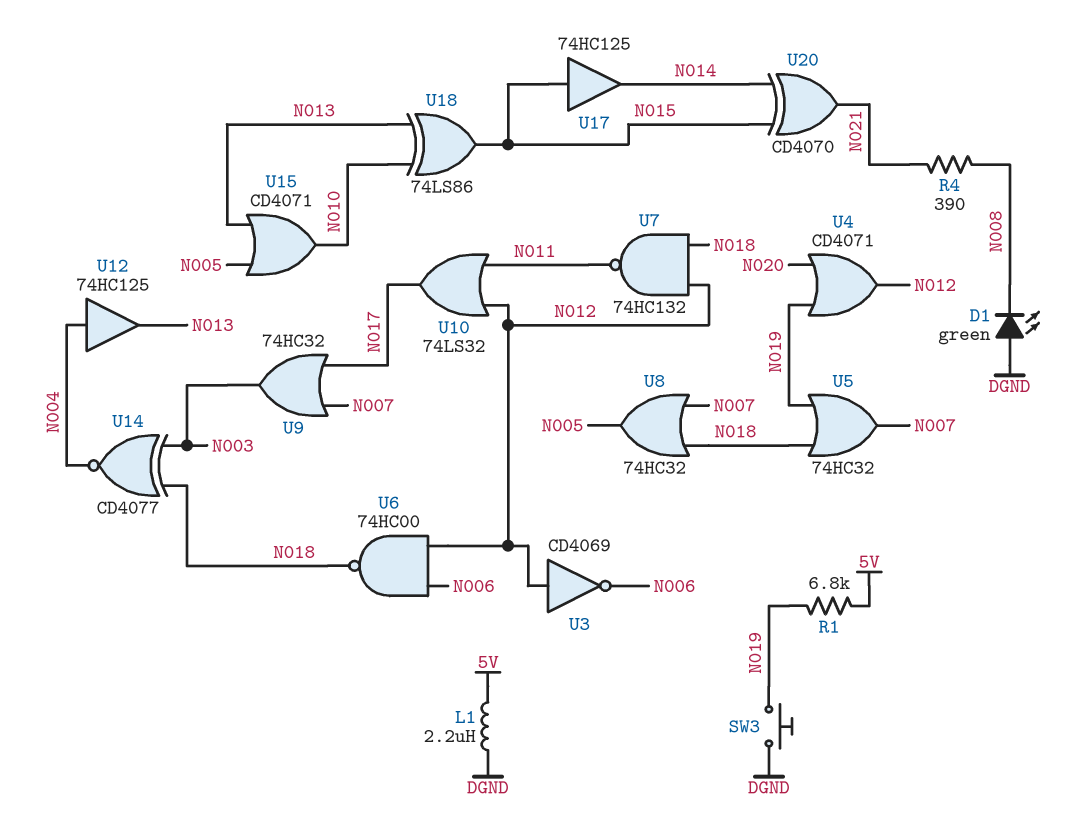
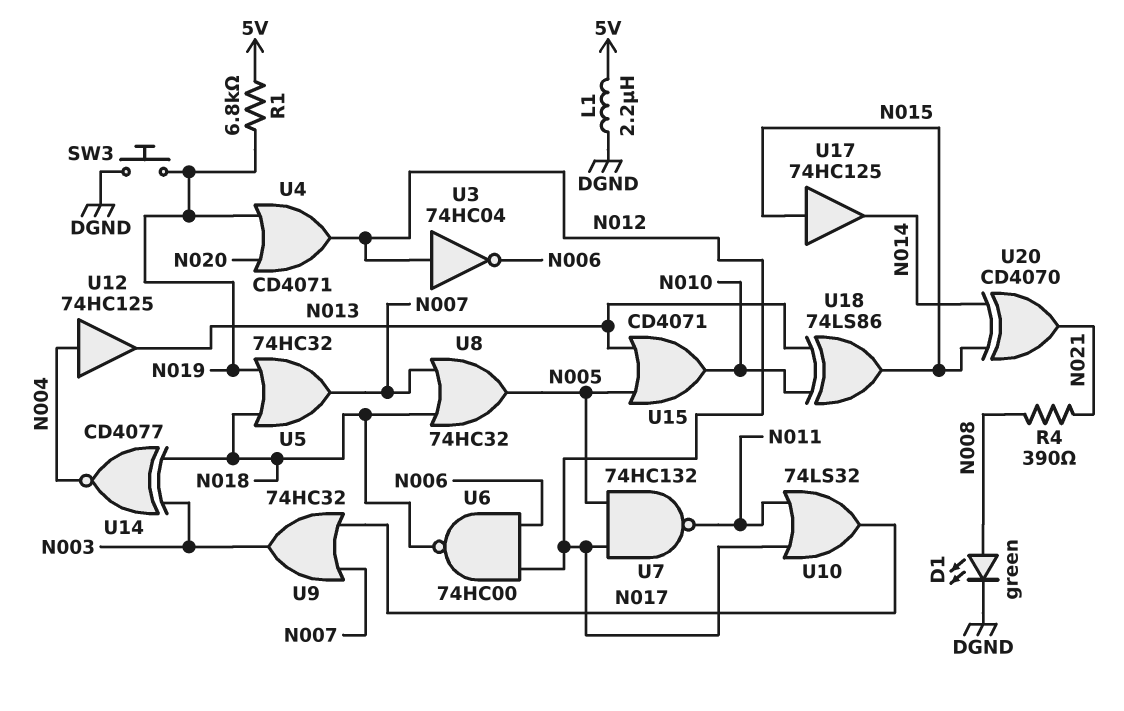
D1: LED green (A DGND, K N008) -> LED green (A N008, K DGND)
U3: NOT CD4069 (in N012, out N006) -> NOT 74HC04 (in N012, out N006)
U7: NAND 74HC132 (in N012, in N018, out N011) -> NAND 74HC132 (in N005, in N012, out N011)

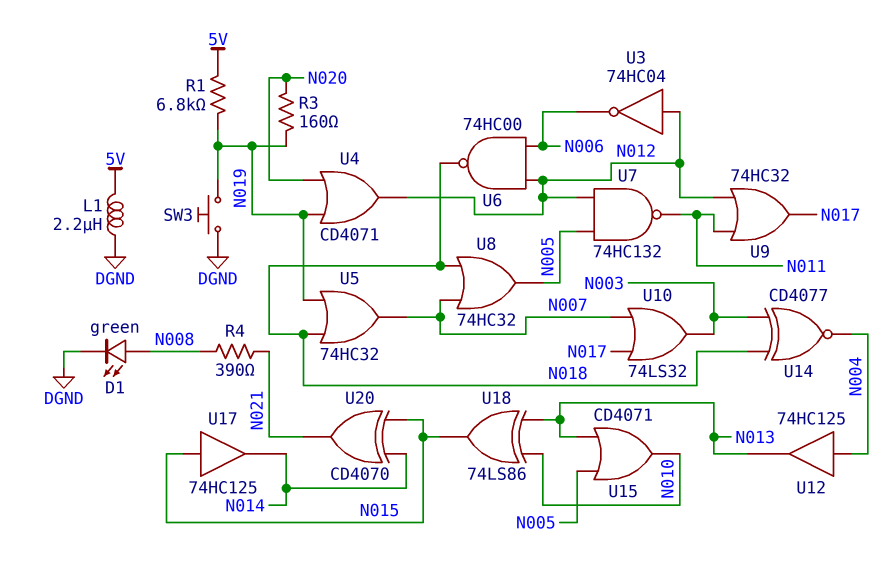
R3: none -> 160 (N019, N020)
U9: OR 74HC32 (in N007, in N017, out N003) -> OR 74HC32 (in N011, in N012, out N017)
U10: OR 74LS32 (in N011, in N012, out N017) -> OR 74LS32 (in N007, in N017, out N003)

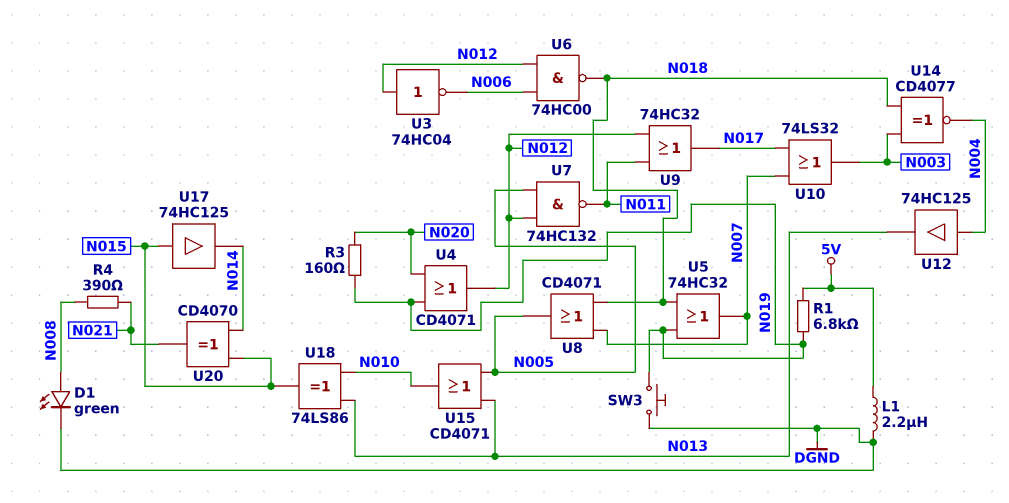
U8: OR 74HC32 (in N007, in N018, out N005) -> OR CD4071 (in N007, in N018, out N005)

